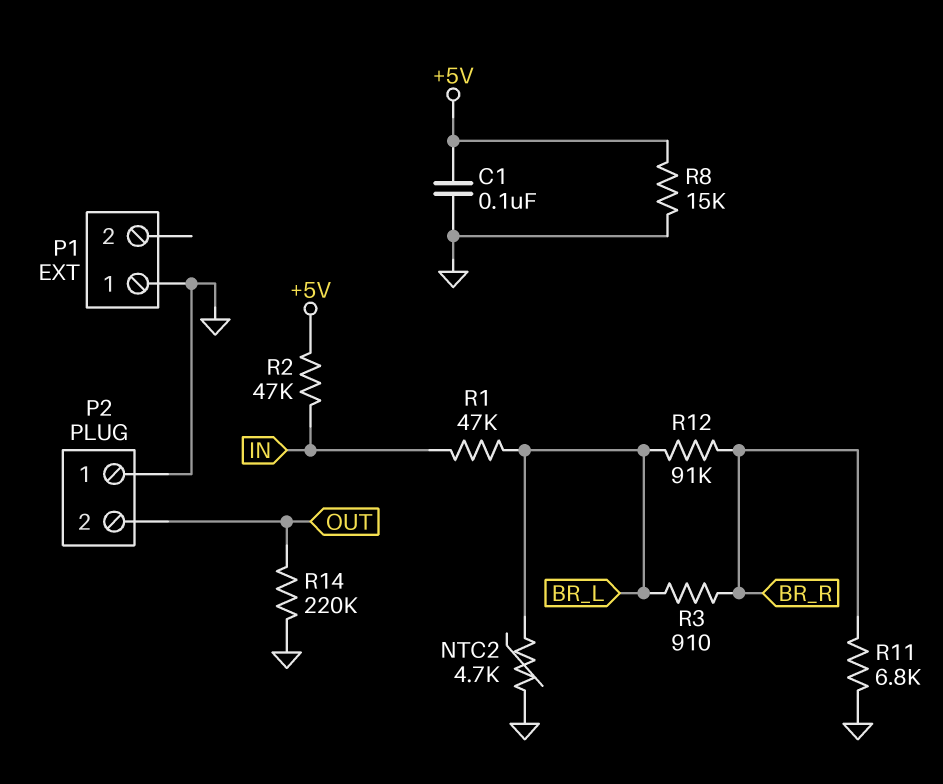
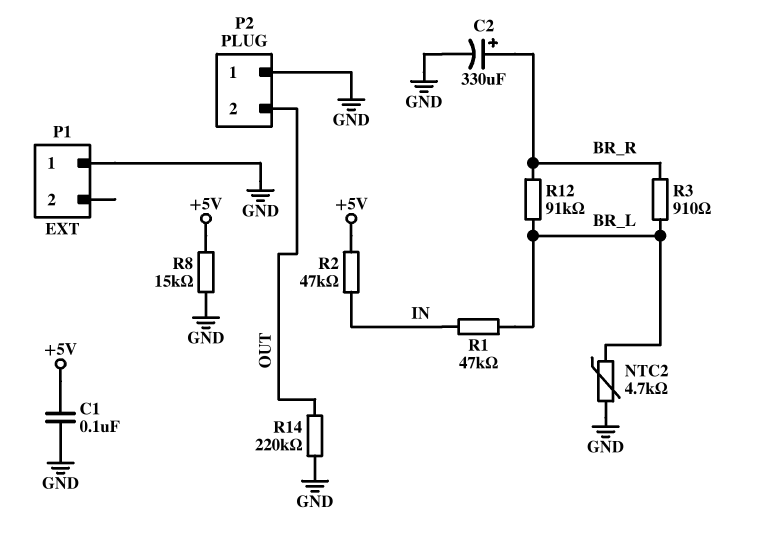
C2: none -> 330uF (plus BR_R, minus GND)
R11: 6.8k (BR_R, GND) -> none

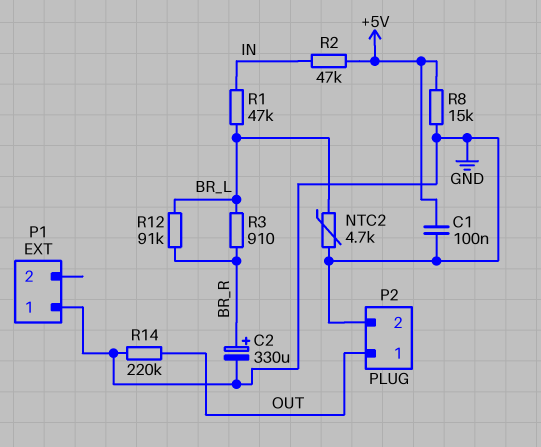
P2 pin 1: GND -> OUT
P2 pin 2: OUT -> GND

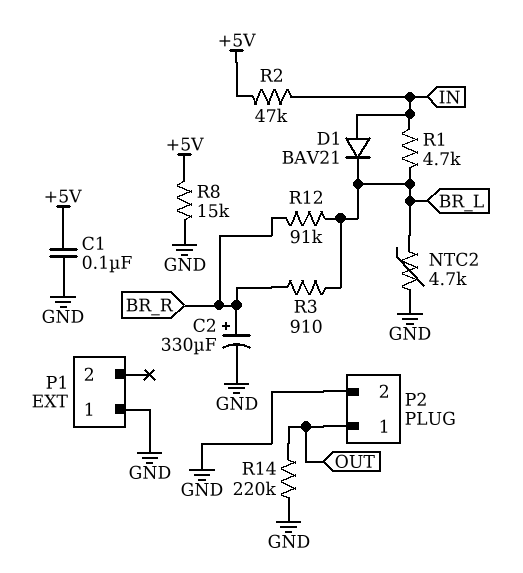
D1: none -> diode BAV21 (A IN, K BR_L)
R1: 47k (BR_L, IN) -> 4.7k (BR_L, IN)

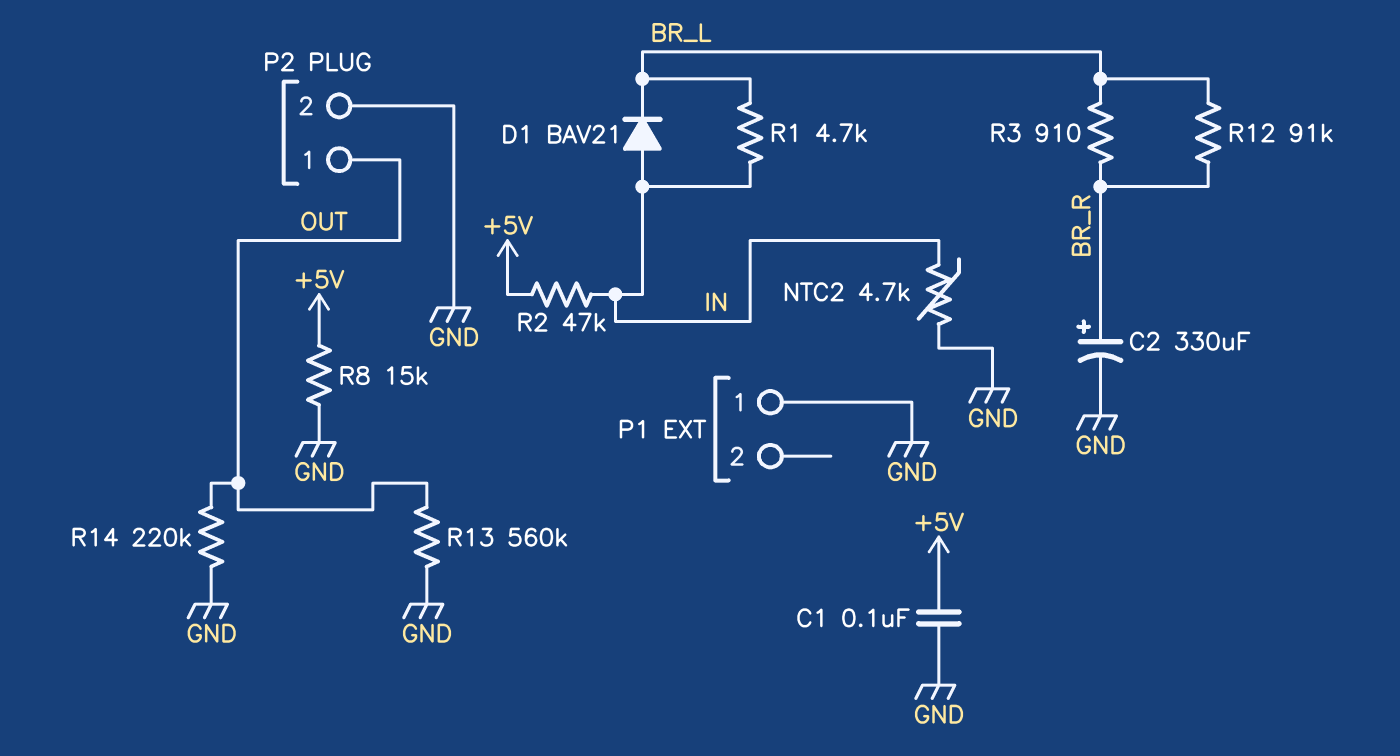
NTC2: 4.7k (BR_L, GND) -> 4.7k (GND, IN)
R13: none -> 560k (GND, OUT)

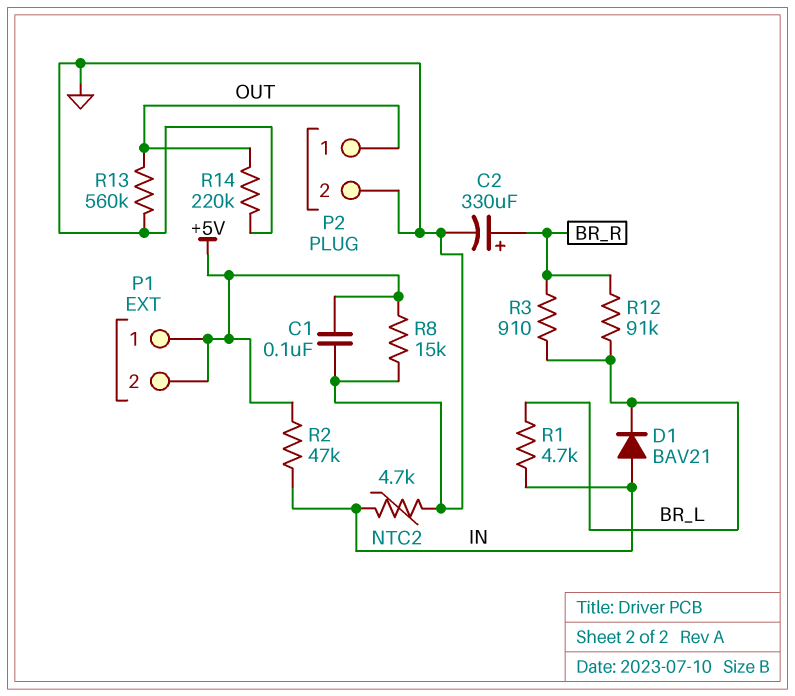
P1 pin 1: GND -> +5V
P1 pin 2: none -> +5V

